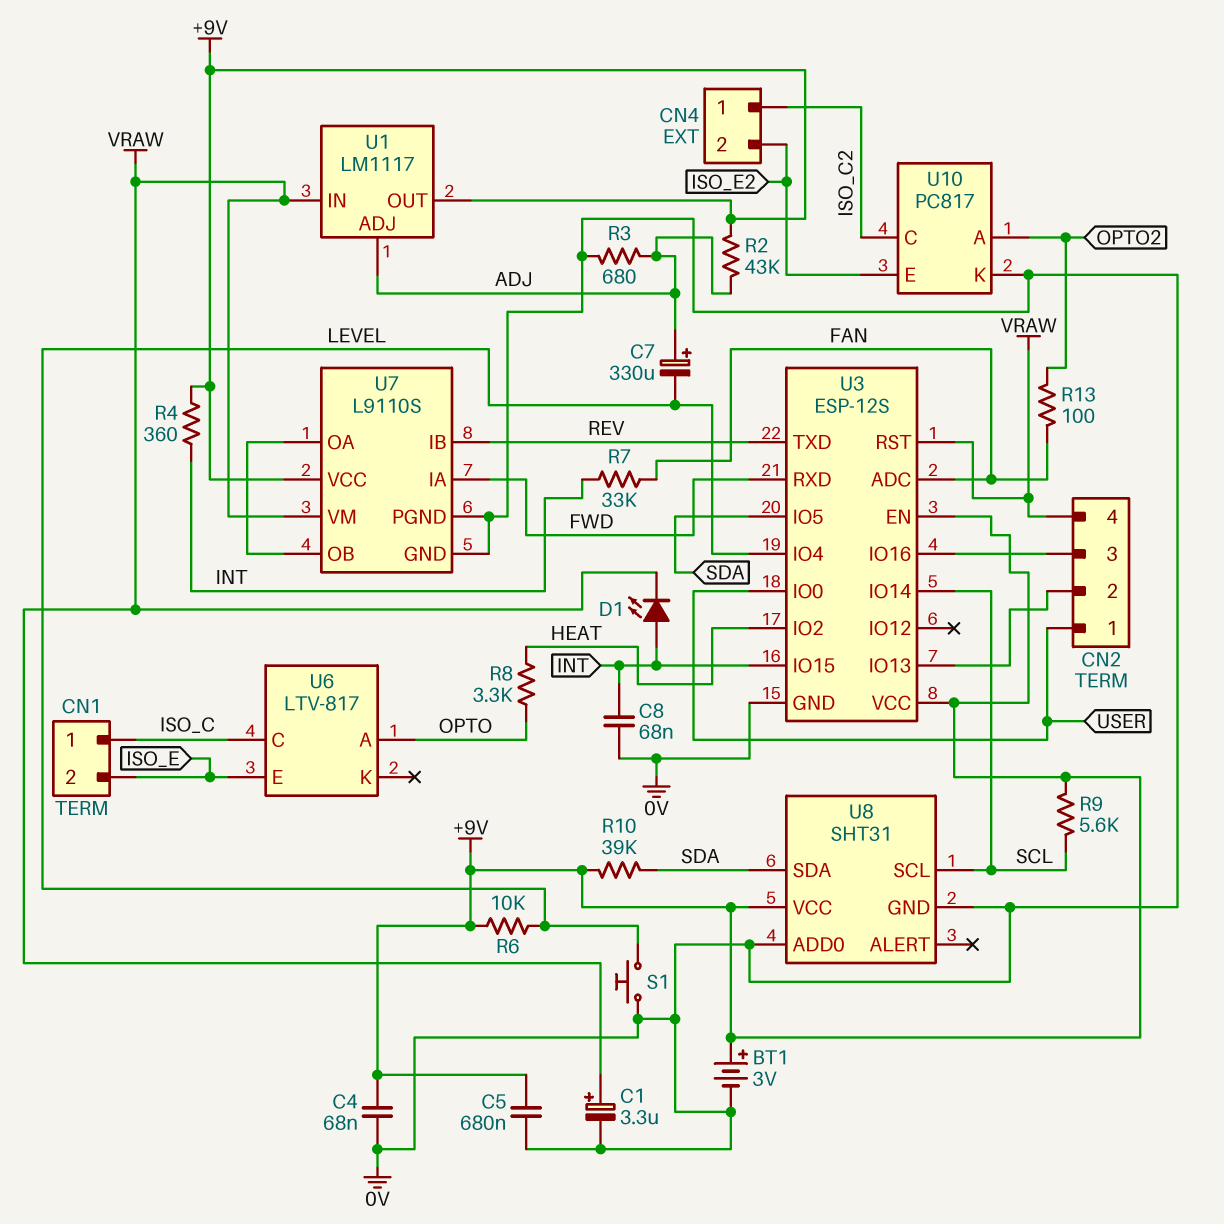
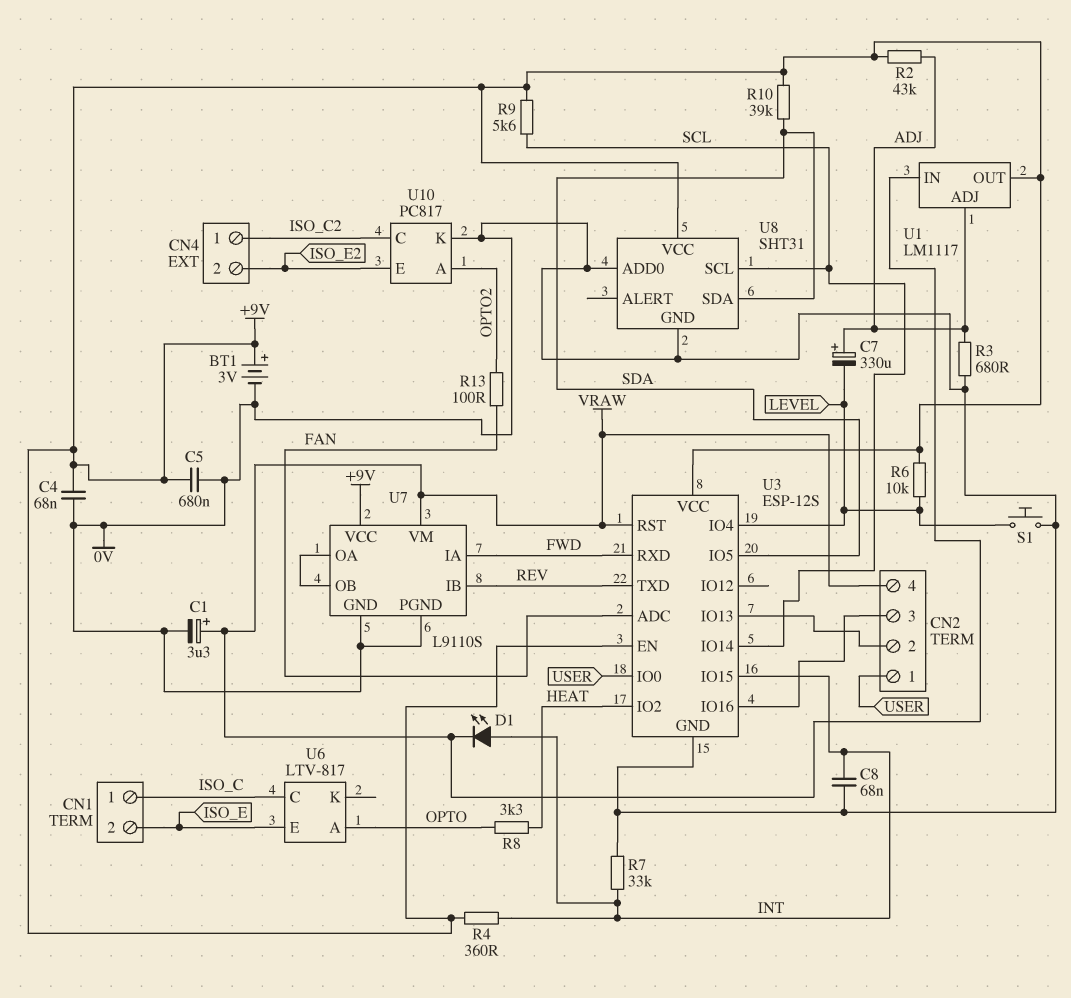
R7: 33k (FAN, INT) -> 33k (0V, INT)

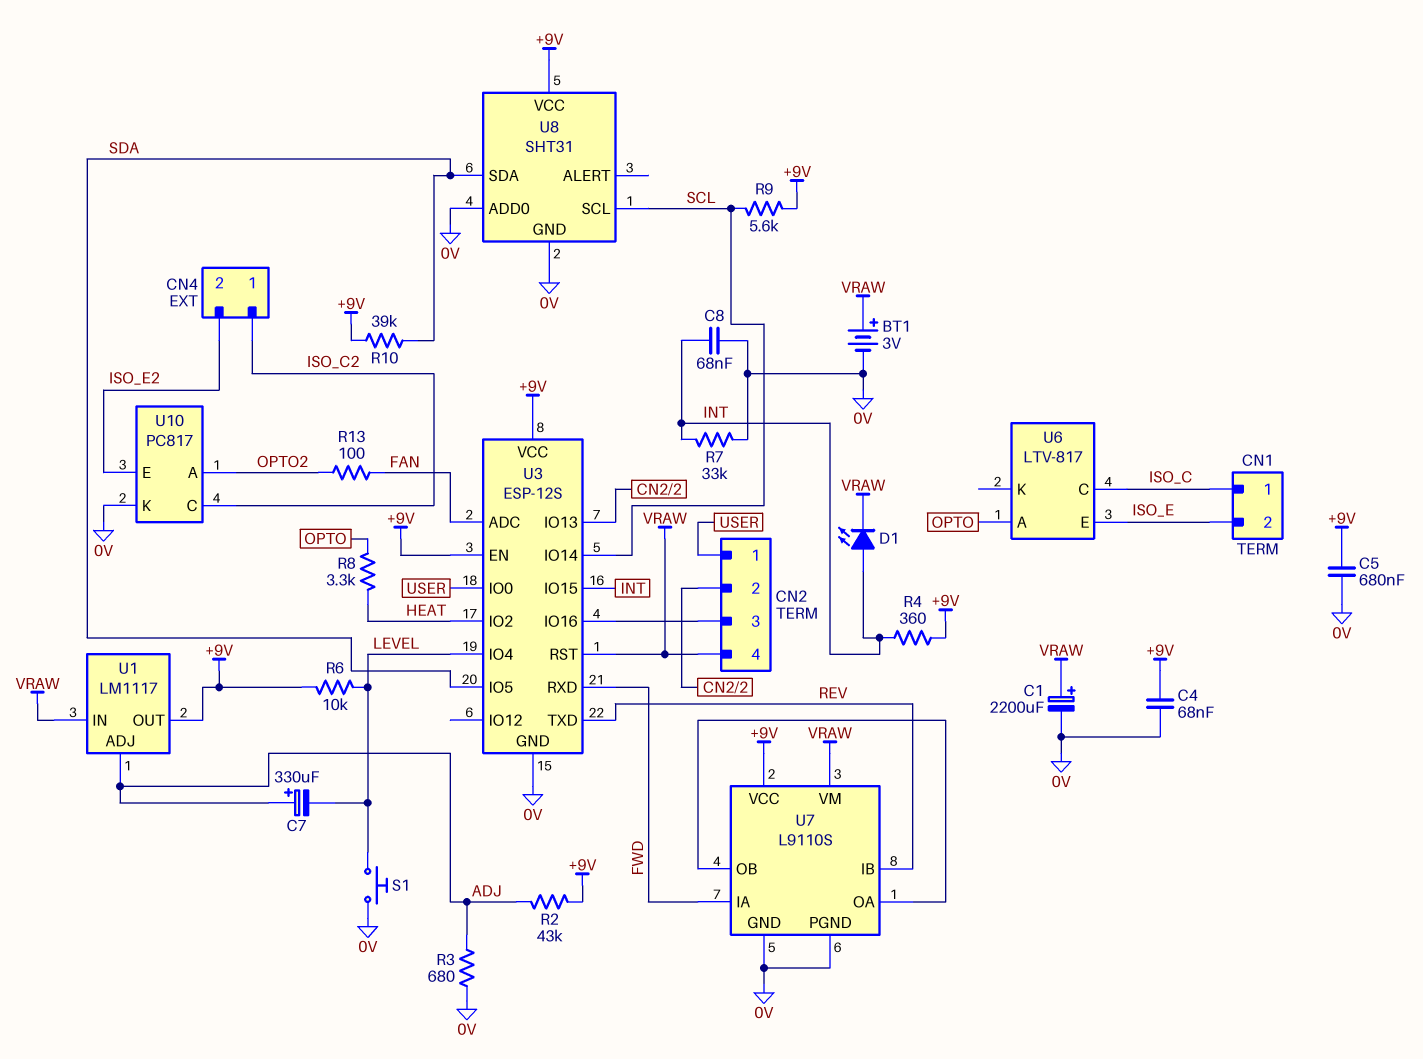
BT1: 3V (plus +9V, minus 0V) -> 3V (plus VRAW, minus 0V)
C1: 3.3uF (plus VRAW, minus 0V) -> 2200uF (plus VRAW, minus 0V)

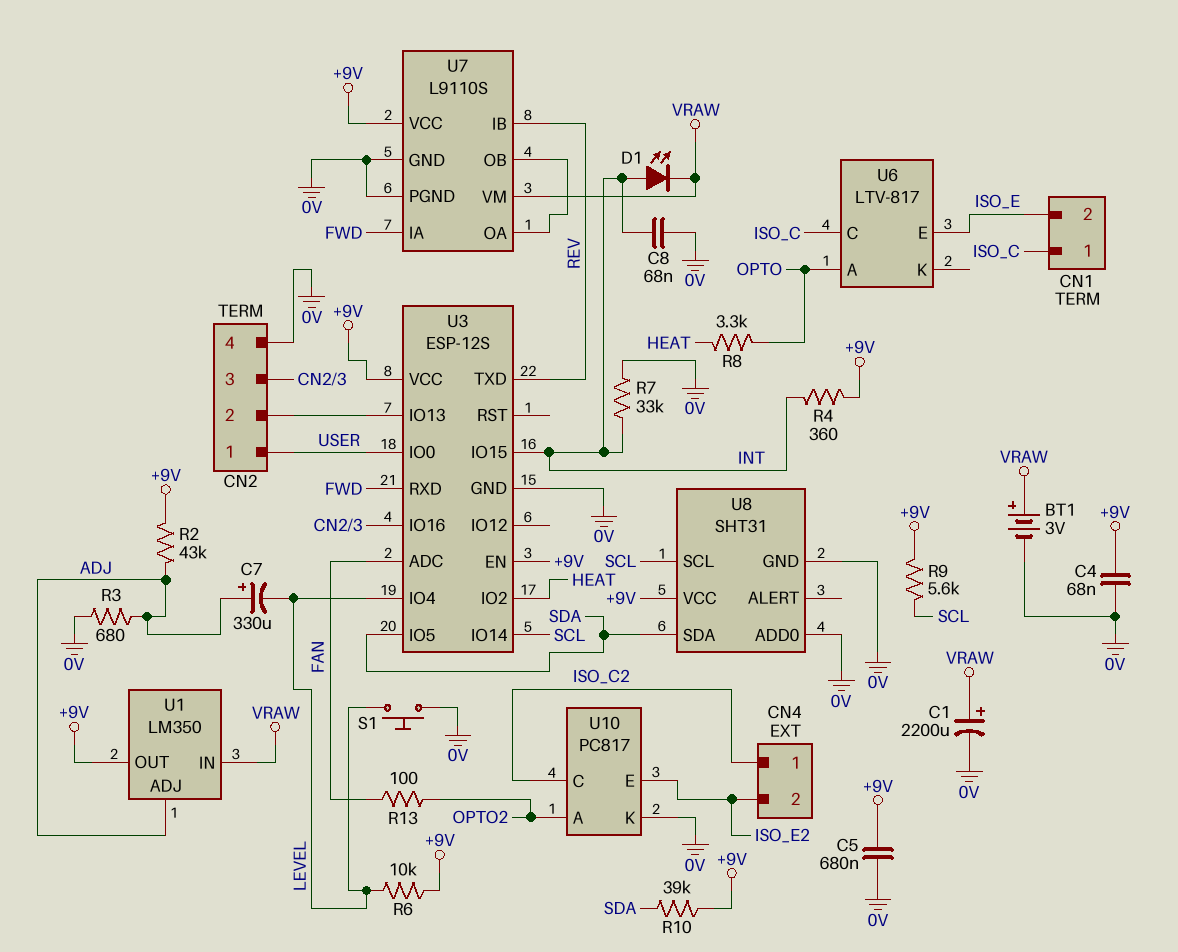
CN2 pin 4: VRAW -> 0V
U1: LM1117 -> LM350
U3 pin RST: VRAW -> none

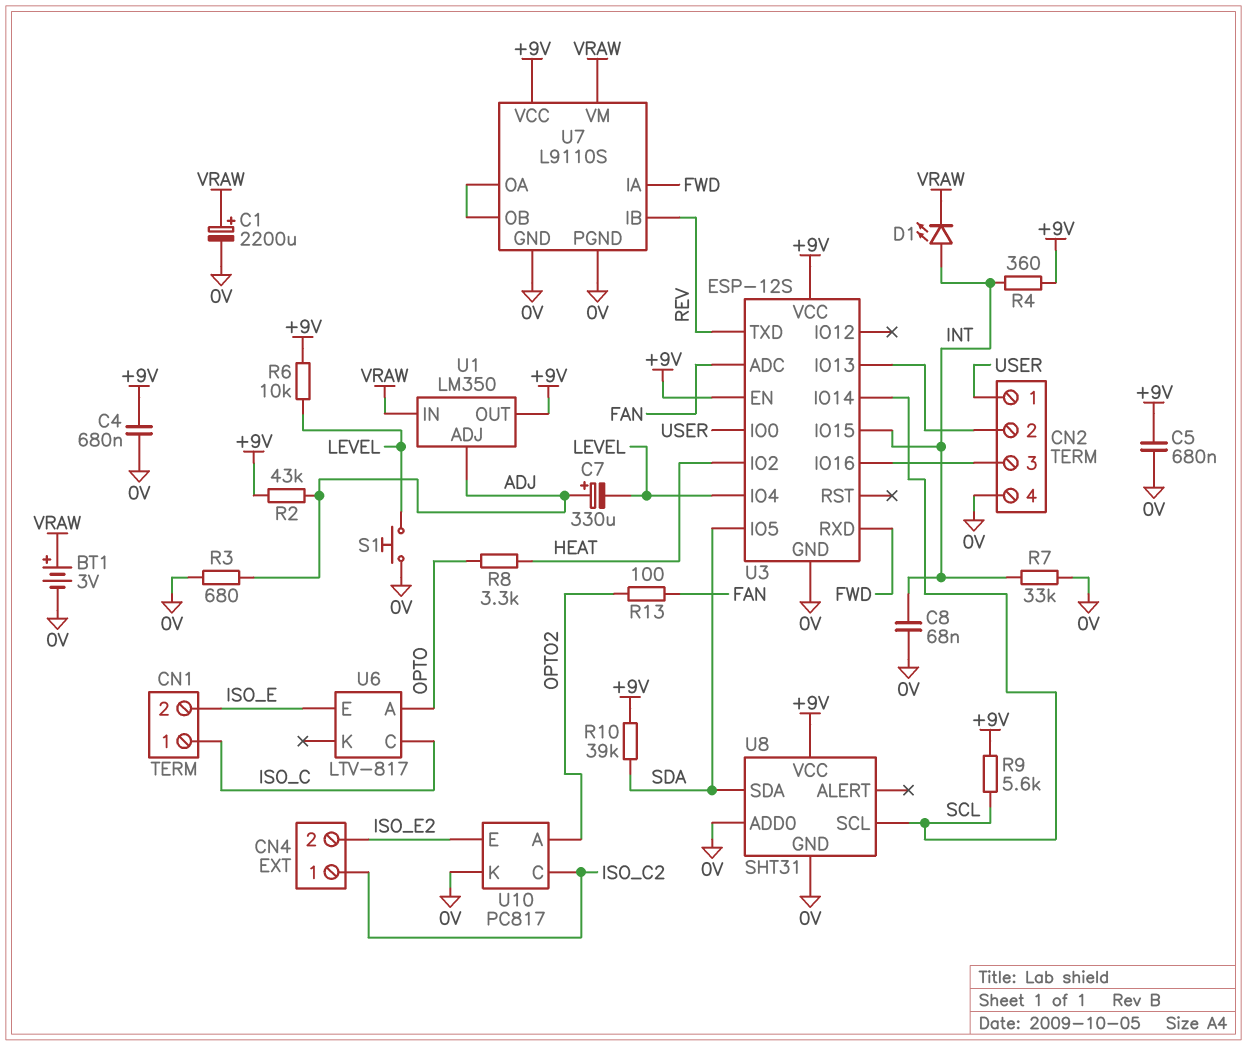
C4: 68nF (+9V, 0V) -> 680nF (+9V, 0V)

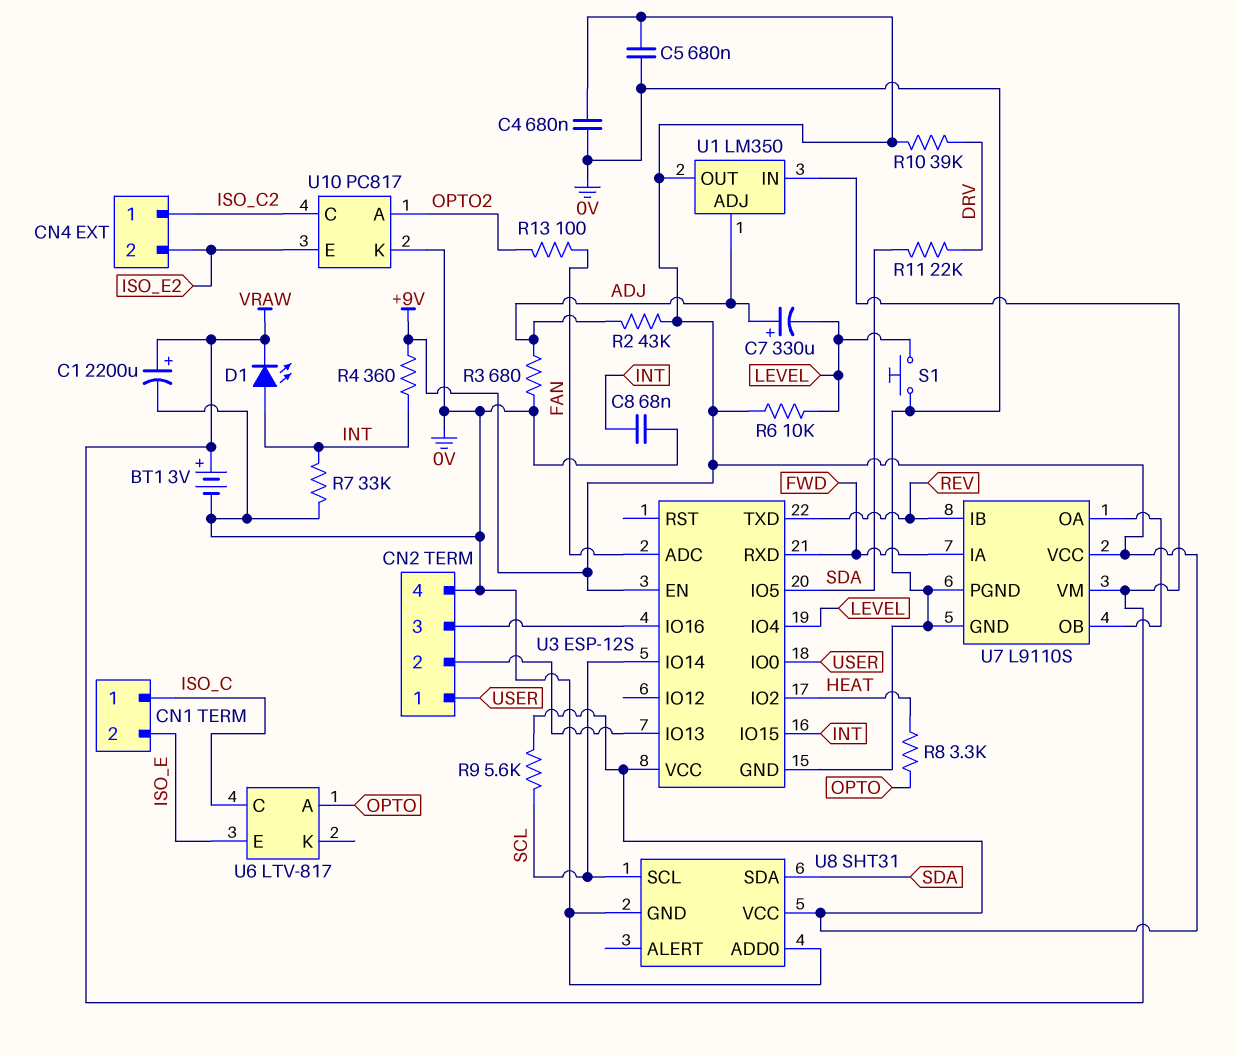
R10: 39k (+9V, SDA) -> 39k (+9V, DRV)
R11: none -> 22k (DRV, SDA)

